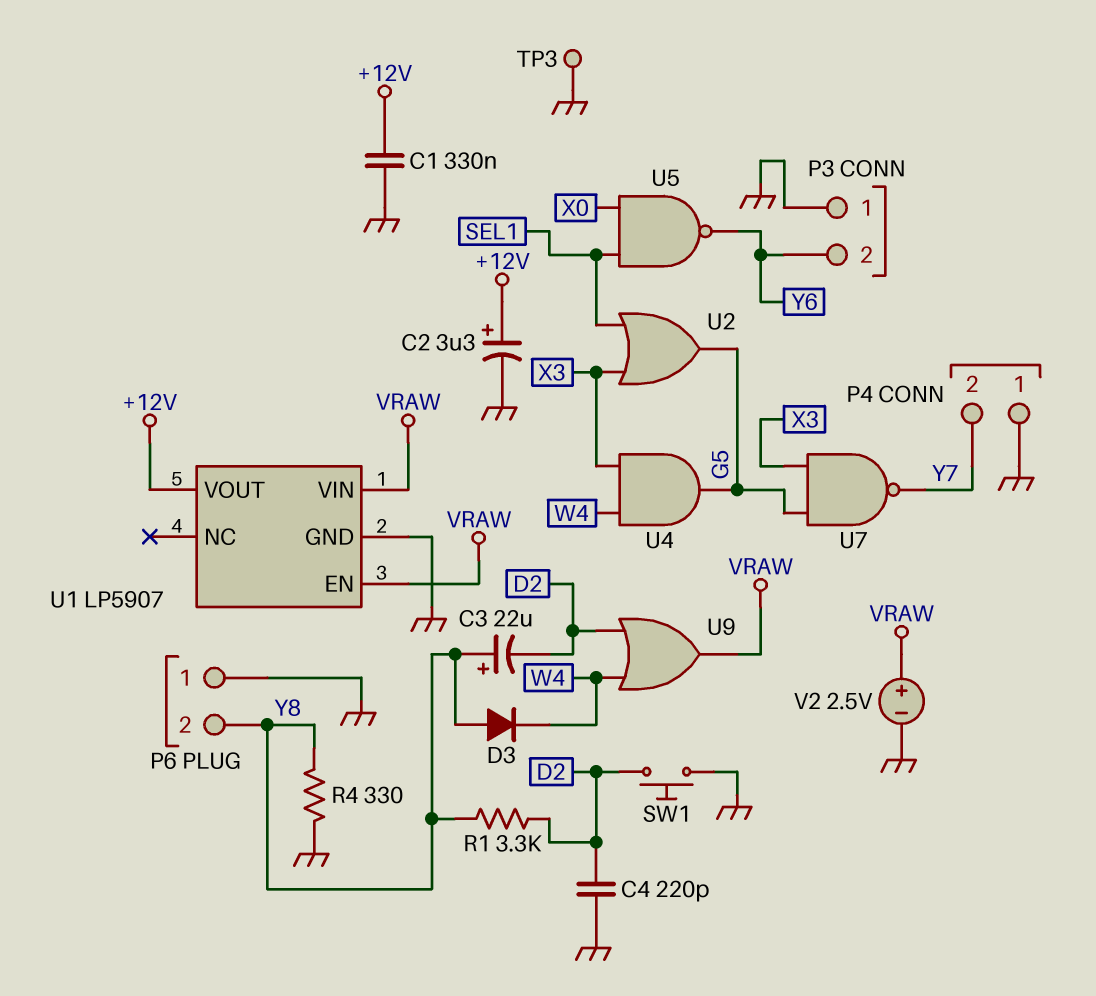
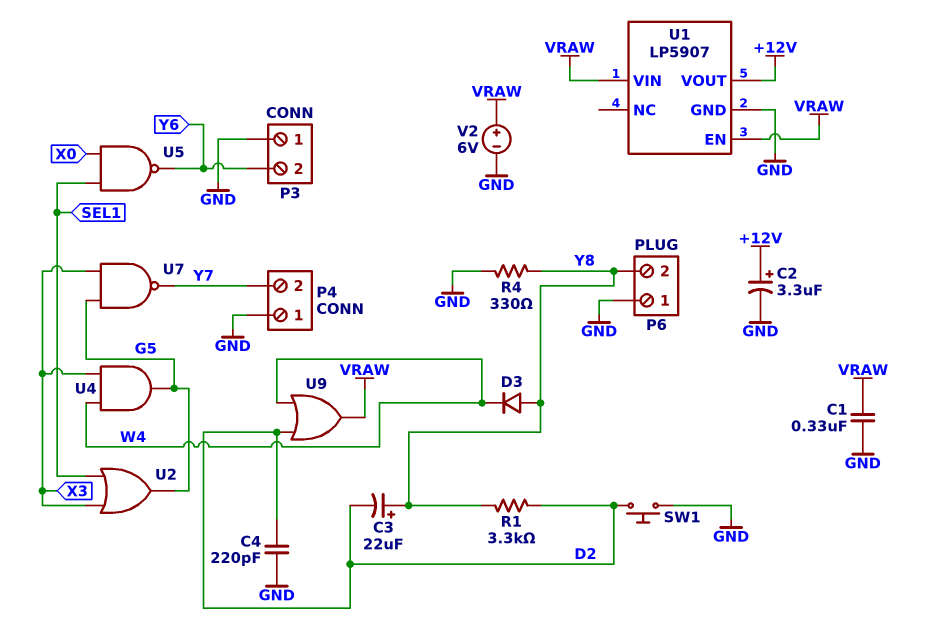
C1: 330nF (+12V, GND) -> 330nF (GND, VRAW)
TP3: test point (GND) -> none
V2: 2.5V (plus VRAW, minus GND) -> 6V (plus VRAW, minus GND)

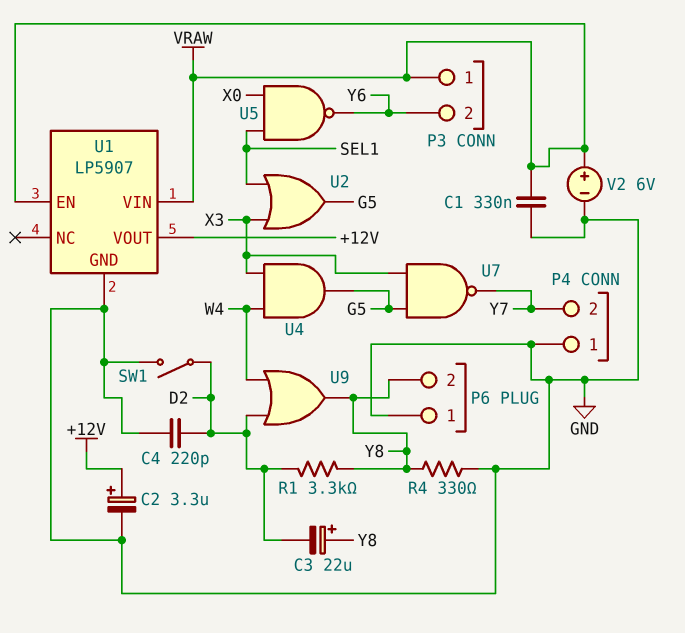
D3: diode (A Y8, K W4) -> none
P3 pin 1: GND -> VRAW
SW1: button (D2, GND) -> switch (D2, GND)
U9: OR (in D2, in W4, out VRAW) -> OR (in D2, in W4, out Y8)

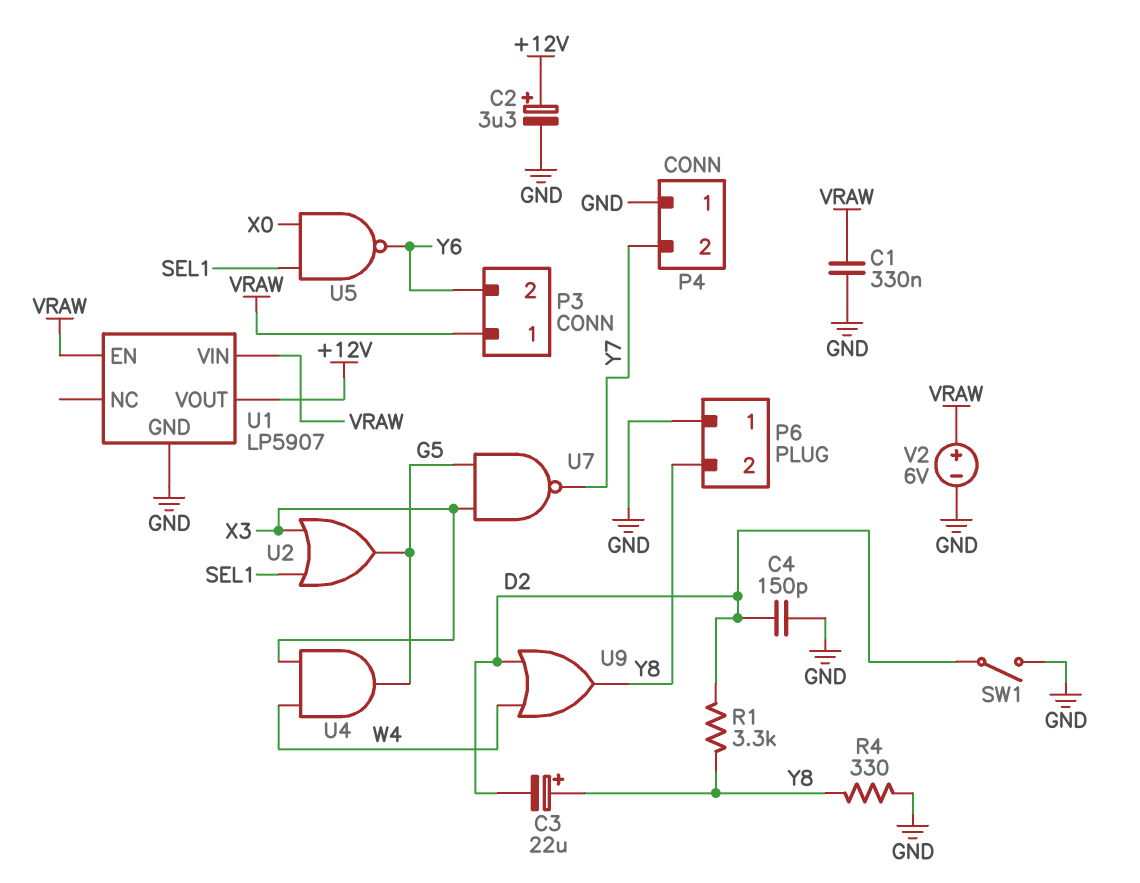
C4: 220pF (D2, GND) -> 150pF (D2, GND)

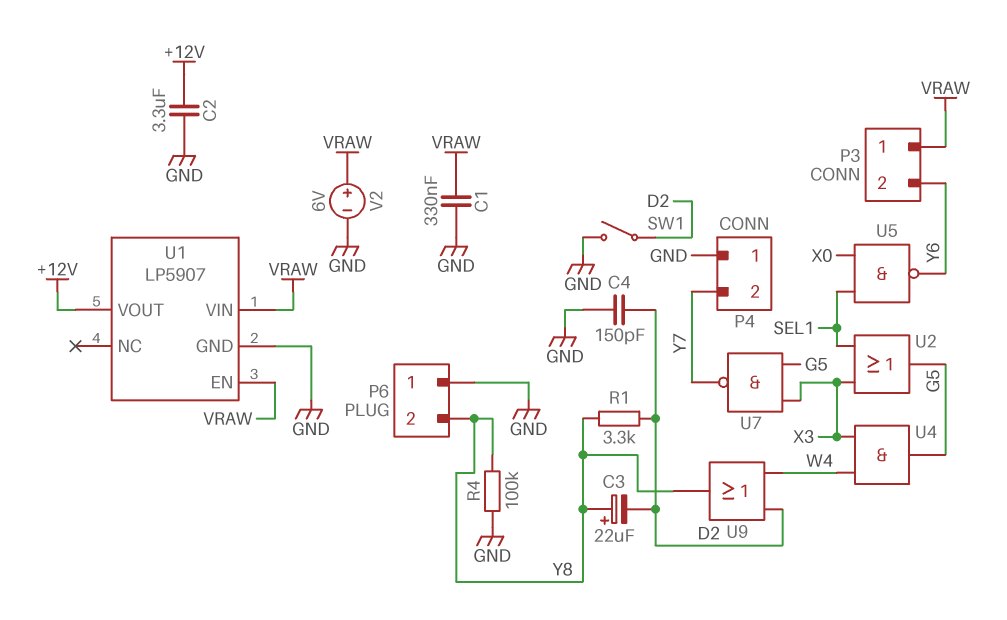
C2: 3.3uF (plus +12V, minus GND) -> 3.3uF (+12V, GND)
R4: 330 (GND, Y8) -> 100k (GND, Y8)

